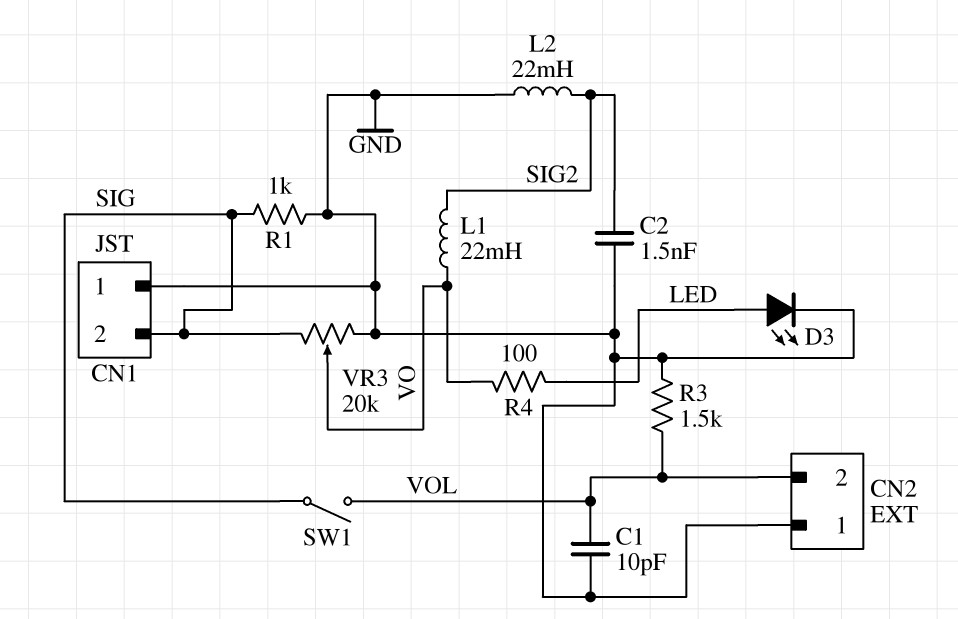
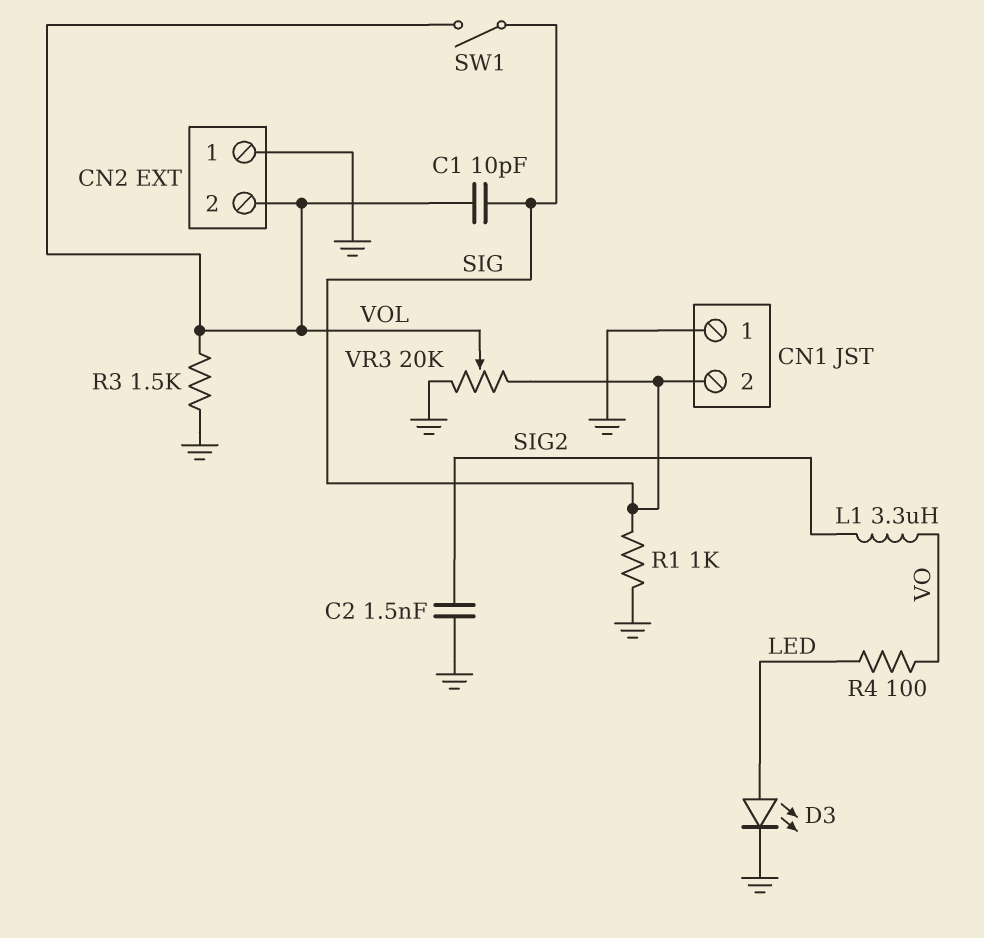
C1: 10pF (GND, VOL) -> 10pF (SIG, VOL)
L1: 22mH (SIG2, VO) -> 3.3uH (SIG2, VO)
L2: 22mH (GND, SIG2) -> none
VR3: 20k (GND, SIG, wiper VO) -> 20k (GND, SIG, wiper VOL)

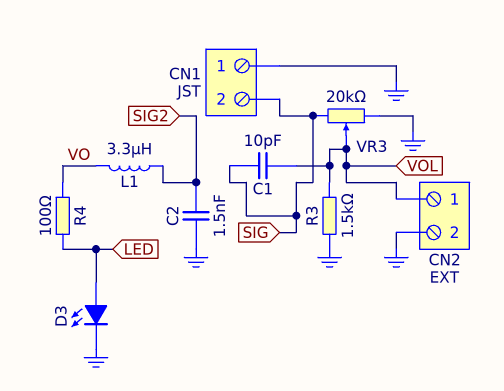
CN2 pin 1: GND -> VOL
CN2 pin 2: VOL -> GND
R1: 1k (GND, SIG) -> none
SW1: switch (SIG, VOL) -> none

